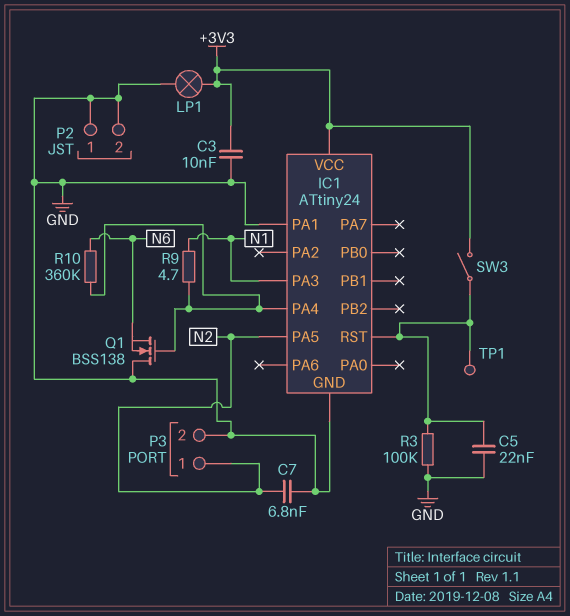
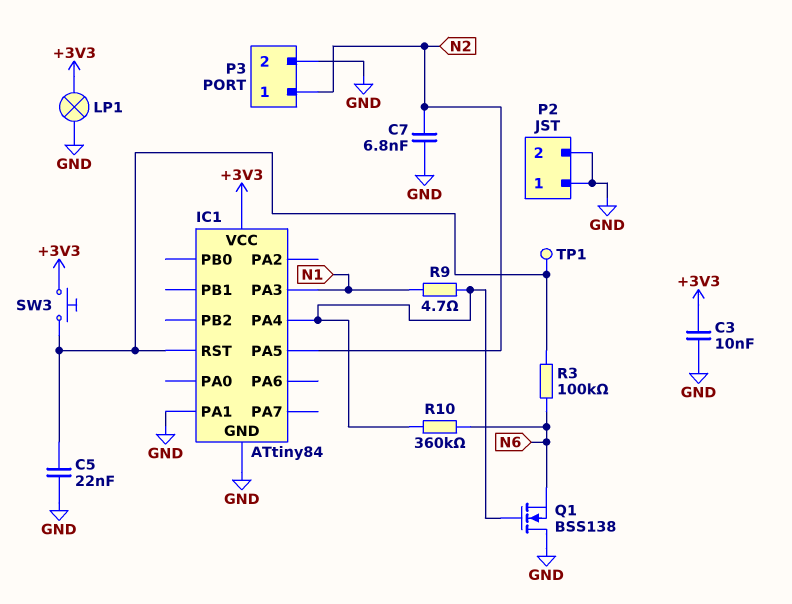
IC1: ATtiny24 -> ATtiny84
R3: 100k (GND, IC1/RST) -> 100k (IC1/RST, N6)
SW3: switch (+3V3, IC1/RST) -> button (+3V3, IC1/RST)

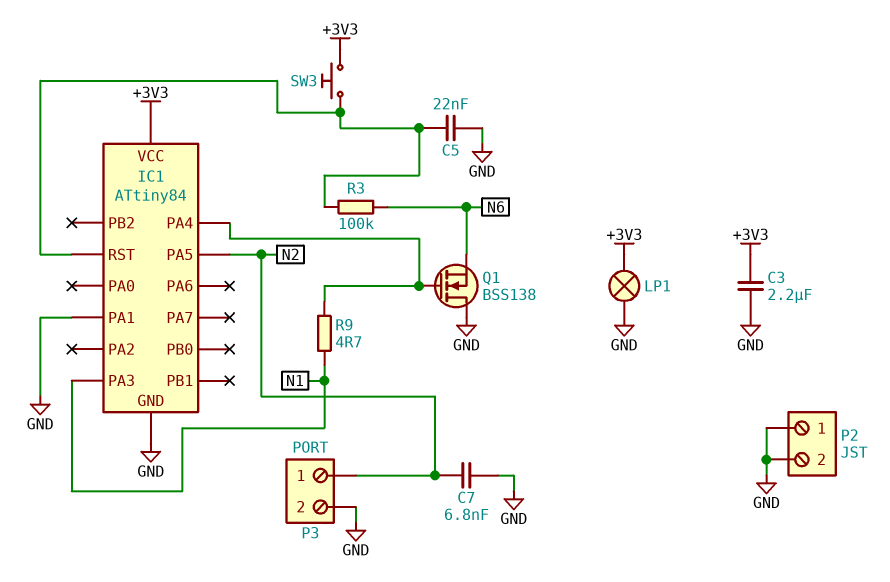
C3: 10nF (+3V3, GND) -> 2.2uF (+3V3, GND)
R10: 360k (IC1/PA4, N6) -> none
TP1: test point (IC1/RST) -> none

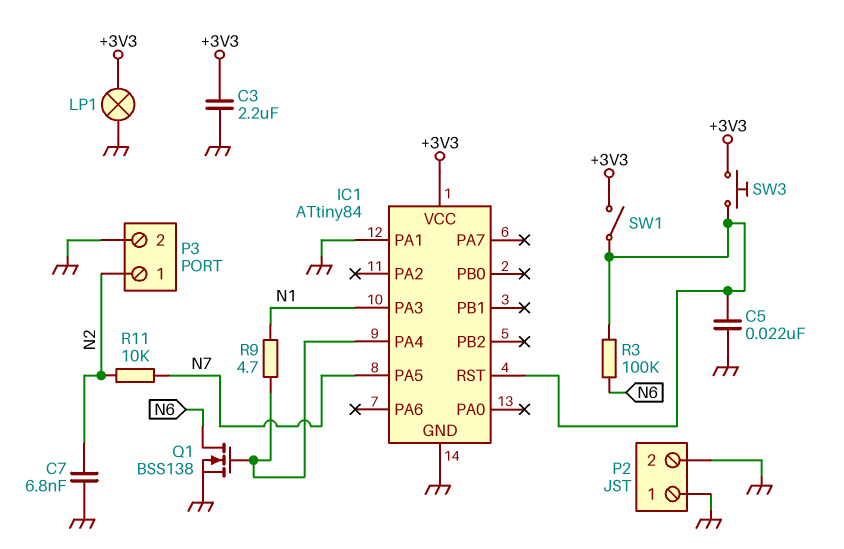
IC1 pin PA5: N2 -> N7
Q1: NMOS BSS138 (G IC1/PA4, D GND, S N6) -> NMOS BSS138 (G IC1/PA4, D N6, S GND)
R11: none -> 10k (N2, N7)
SW1: none -> switch (+3V3, IC1/RST)

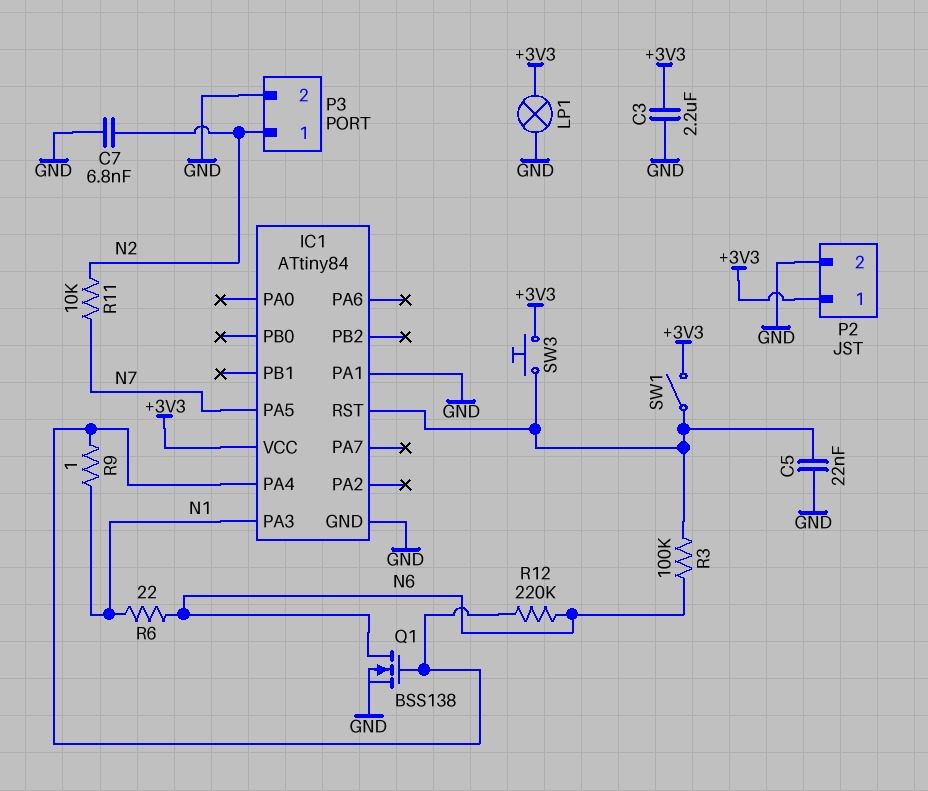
P2 pin 1: GND -> +3V3
R6: none -> 22 (N1, N6)
R9: 4.7 (IC1/PA4, N1) -> 1 (IC1/PA4, N1)
R12: none -> 220k (IC1/PA4, N6)

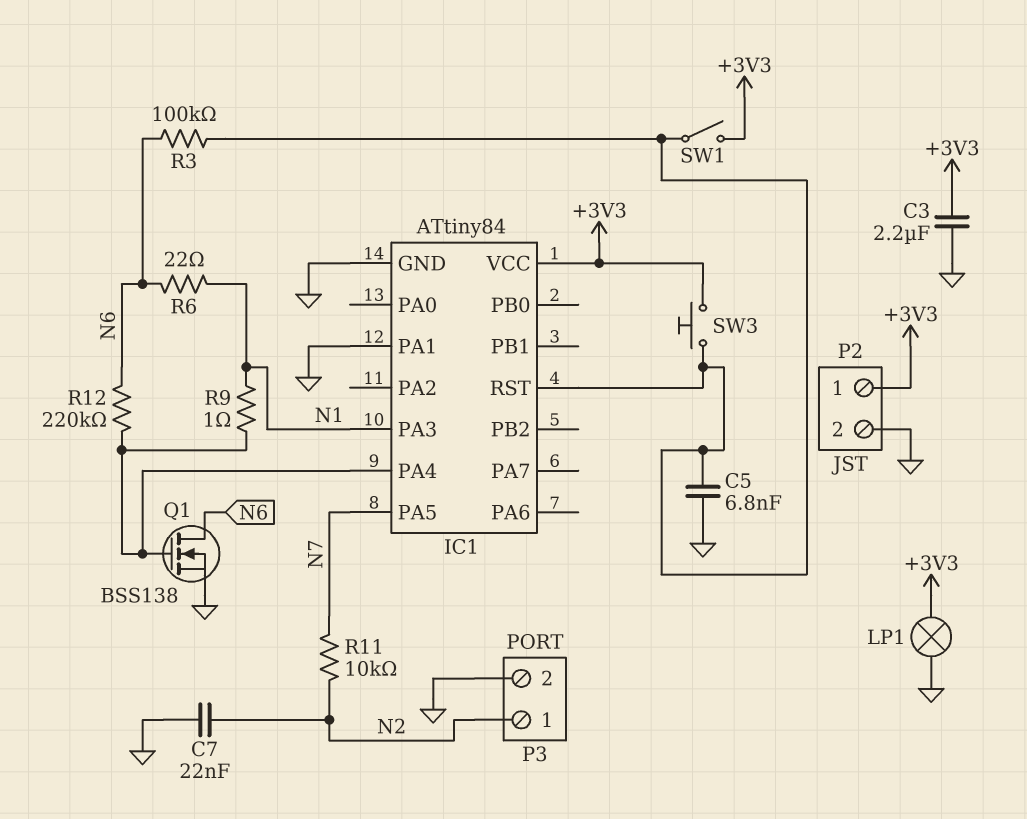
C5: 22nF (GND, IC1/RST) -> 6.8nF (GND, IC1/RST)
C7: 6.8nF (GND, N2) -> 22nF (GND, N2)

